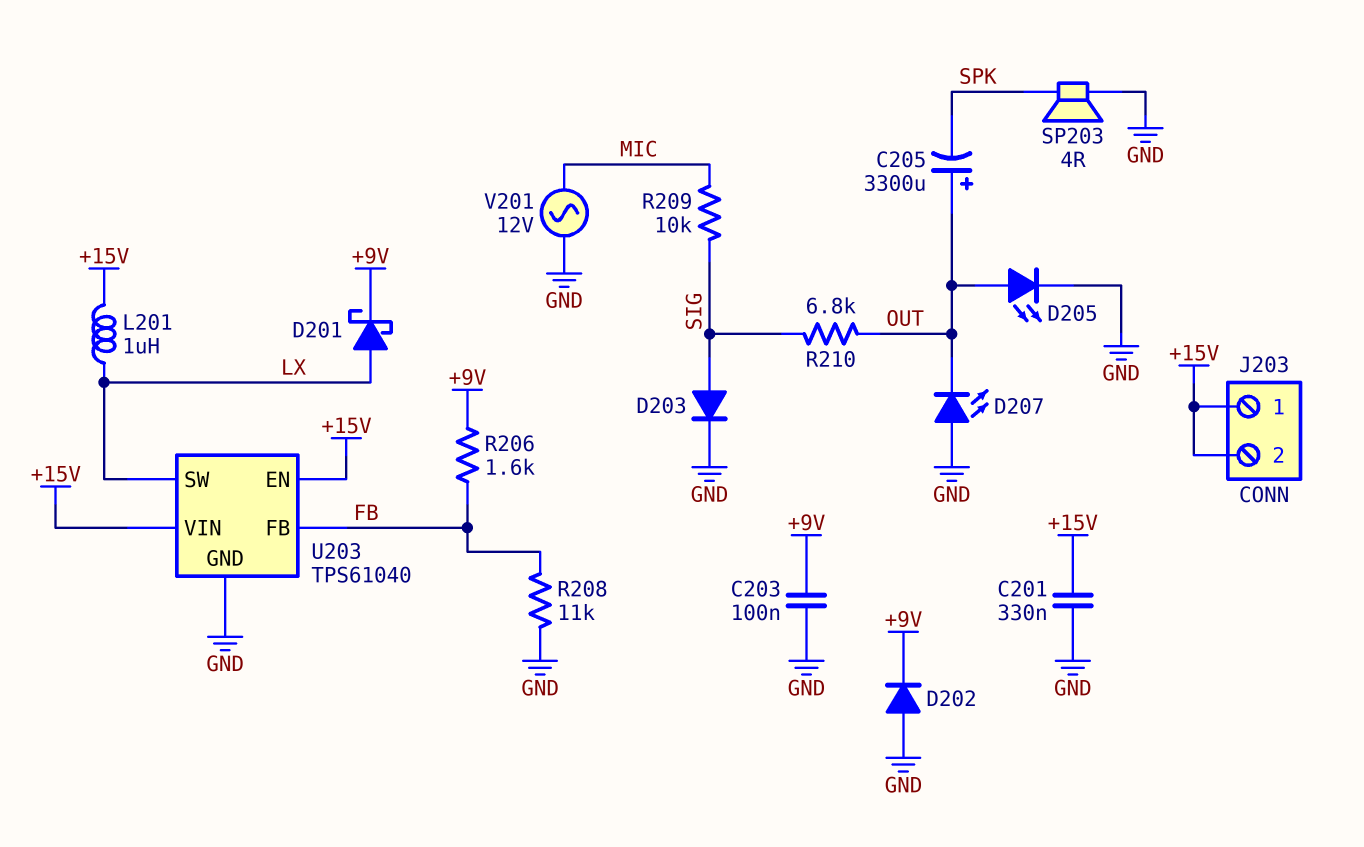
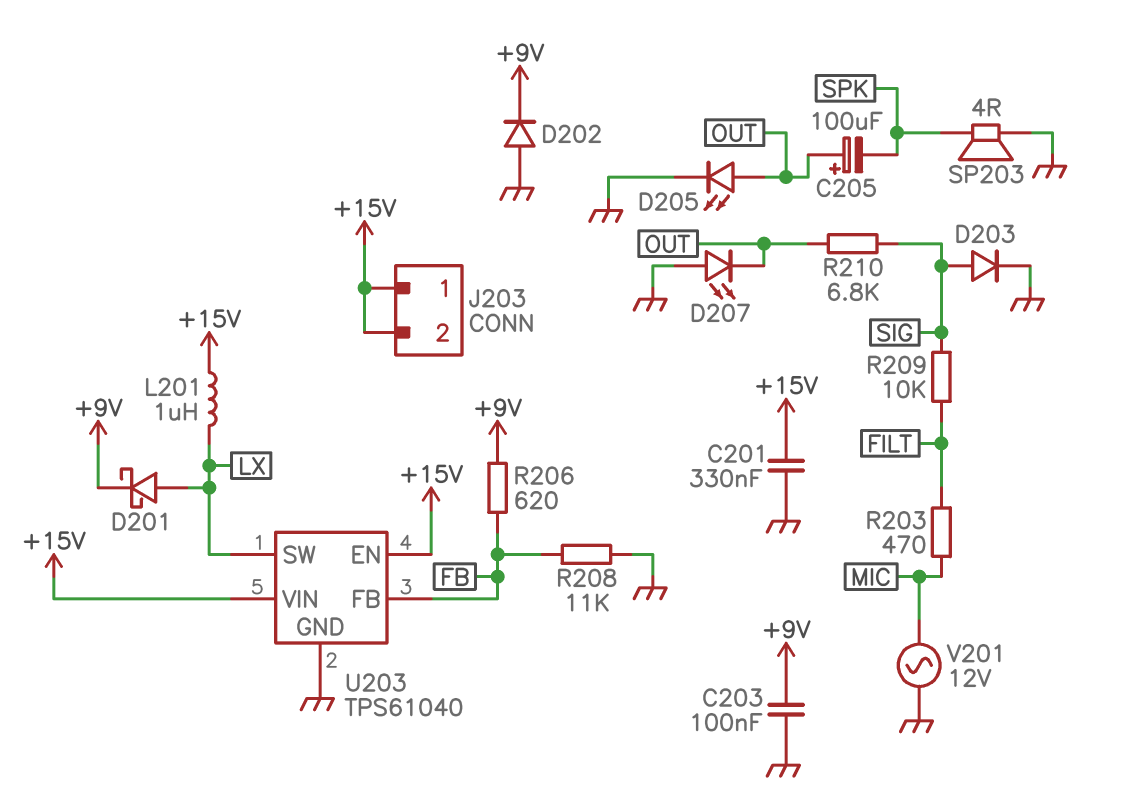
C205: 3300uF (plus OUT, minus SPK) -> 100uF (plus OUT, minus SPK)
R203: none -> 470 (FILT, MIC)
R206: 1.6k (+9V, FB) -> 620 (+9V, FB)
R209: 10k (MIC, SIG) -> 10k (FILT, SIG)

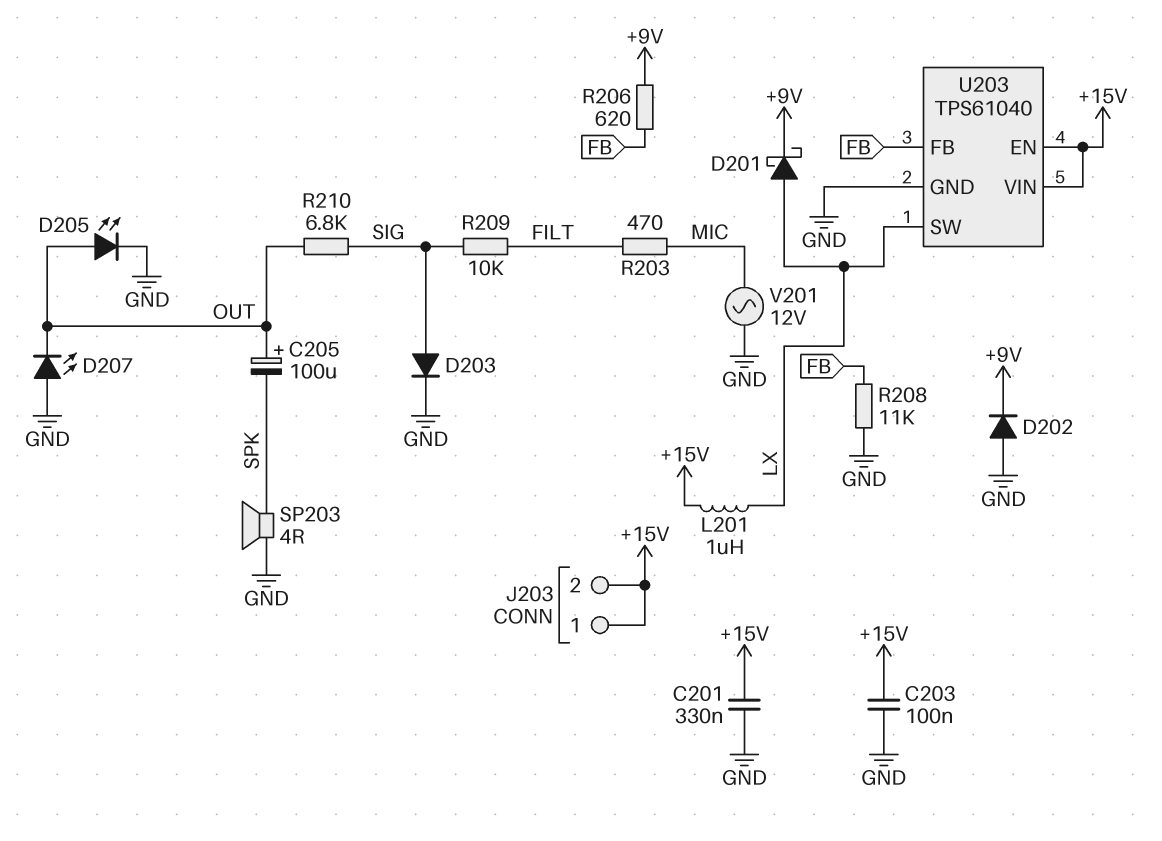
C203: 100nF (+9V, GND) -> 100nF (+15V, GND)

